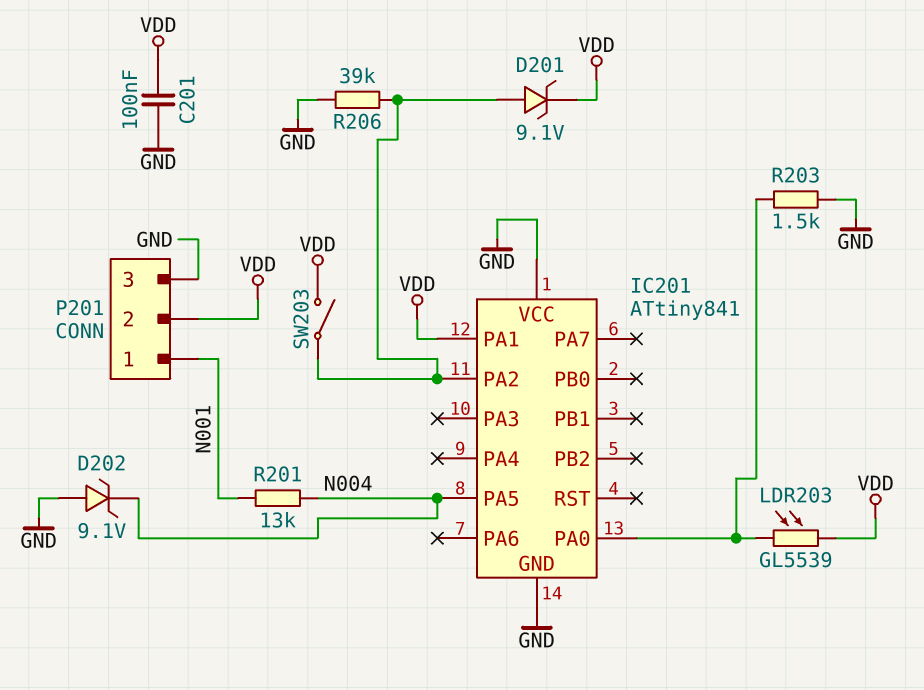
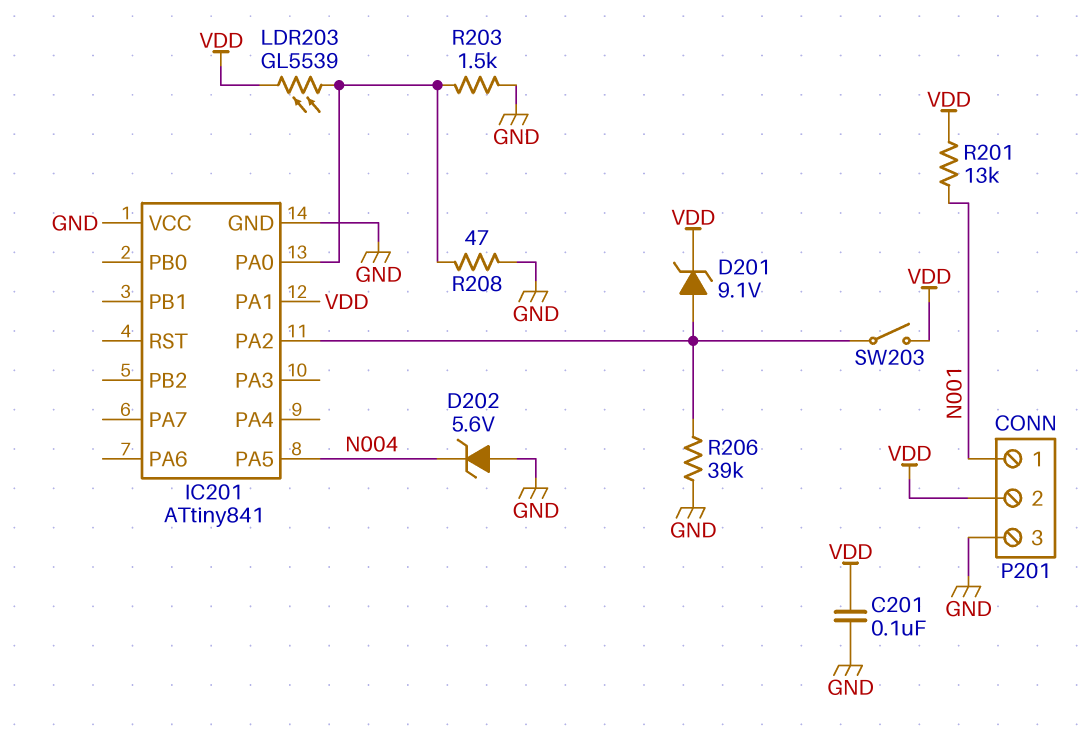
D202: zener 9.1V (A GND, K N004) -> zener 5.6V (A GND, K N004)
R201: 13k (N001, N004) -> 13k (N001, VDD)
R208: none -> 47 (GND, IC201/PA0)

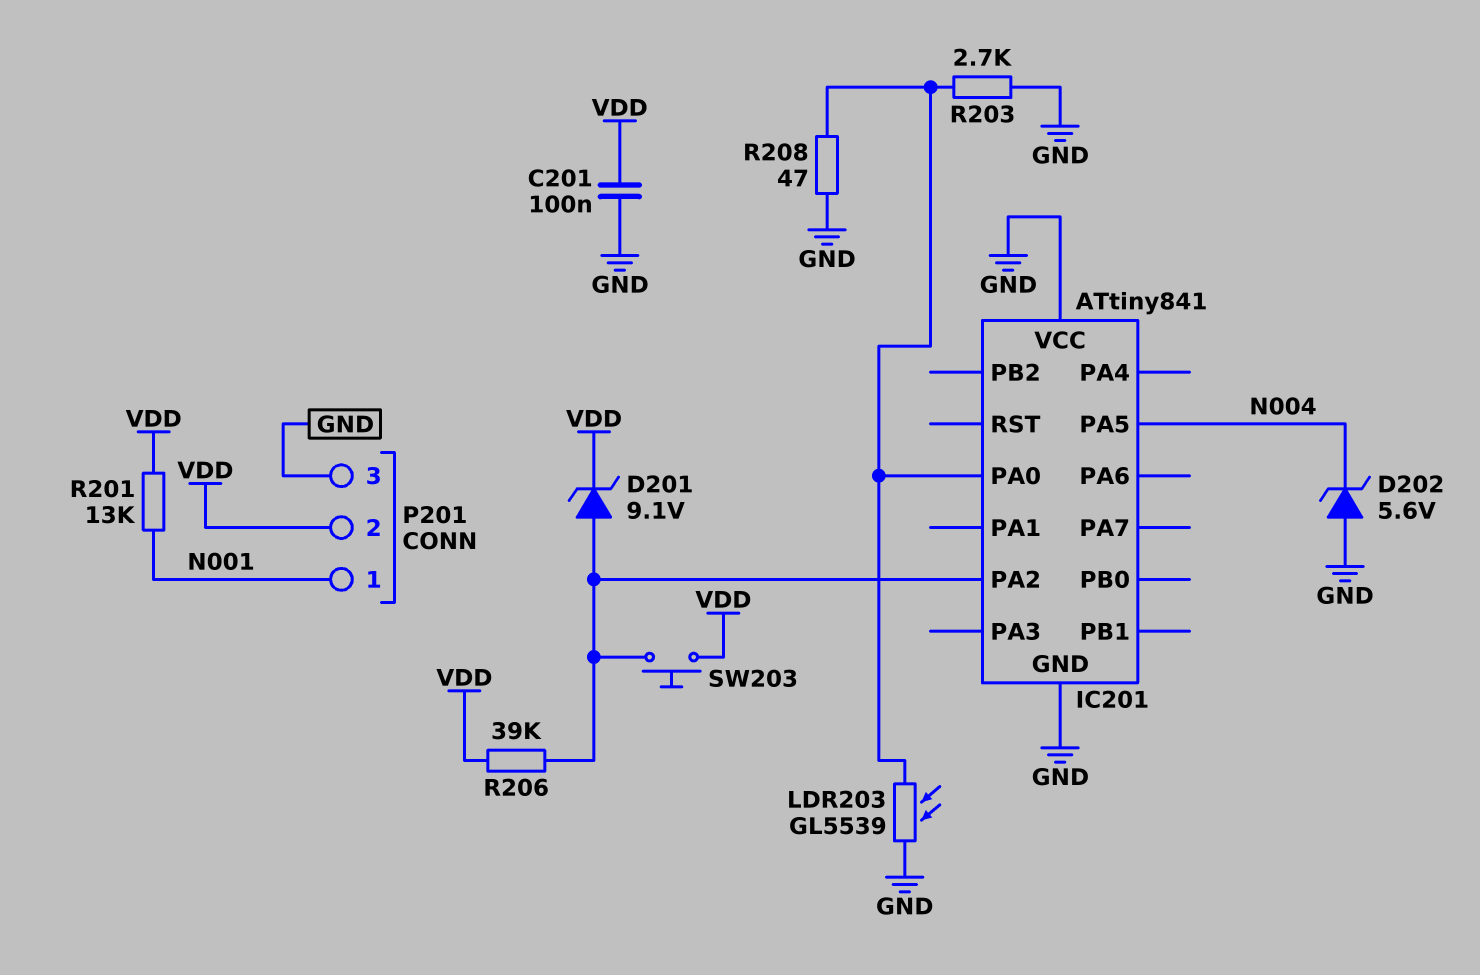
IC201 pin PA1: VDD -> none
LDR203: GL5539 (IC201/PA0, VDD) -> GL5539 (GND, IC201/PA0)
R203: 1.5k (GND, IC201/PA0) -> 2.7k (GND, IC201/PA0)
R206: 39k (GND, IC201/PA2) -> 39k (IC201/PA2, VDD)
SW203: switch (IC201/PA2, VDD) -> button (IC201/PA2, VDD)

